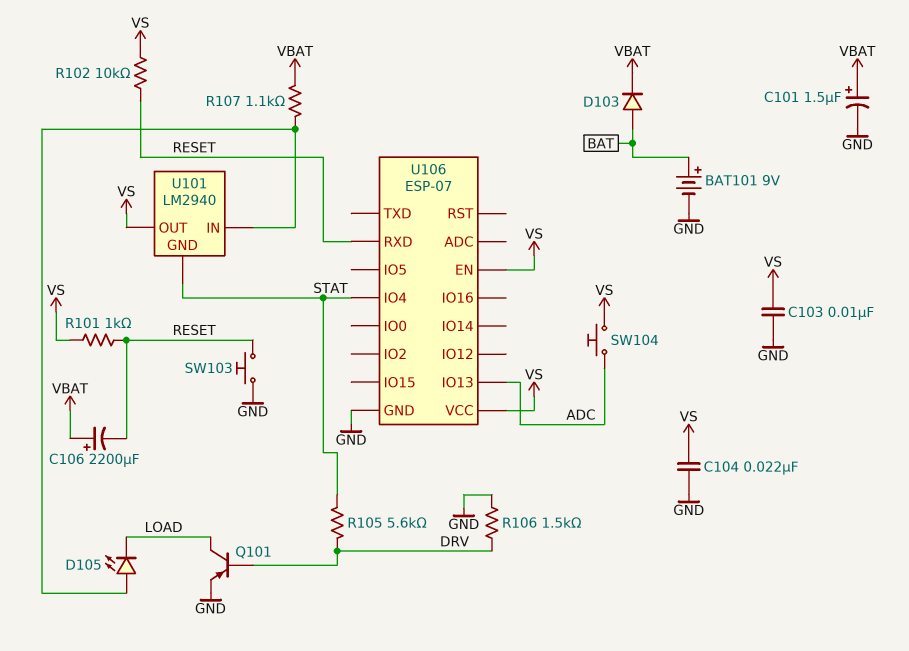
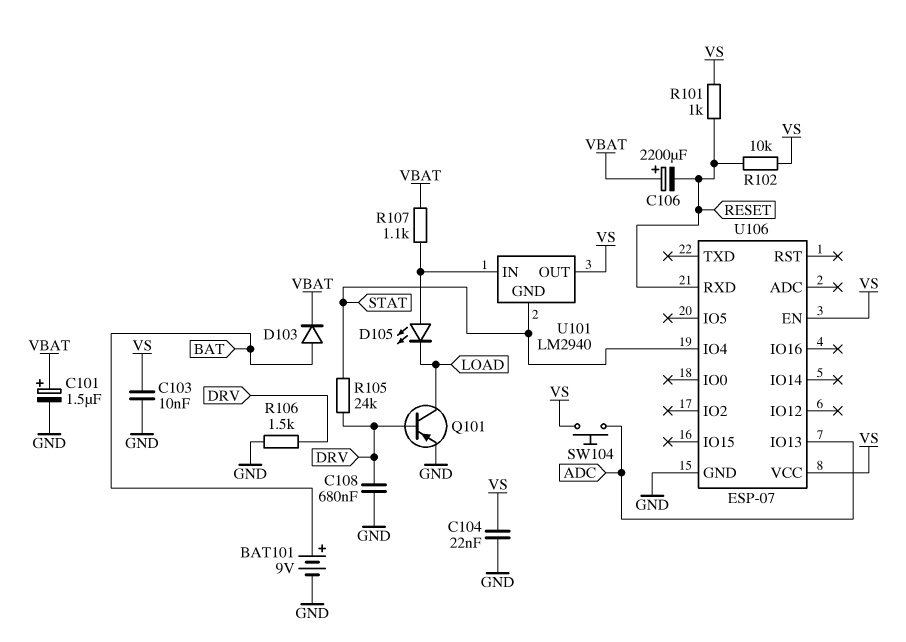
C108: none -> 680nF (DRV, GND)
R105: 5.6k (DRV, STAT) -> 24k (DRV, STAT)
SW103: button (GND, RESET) -> none

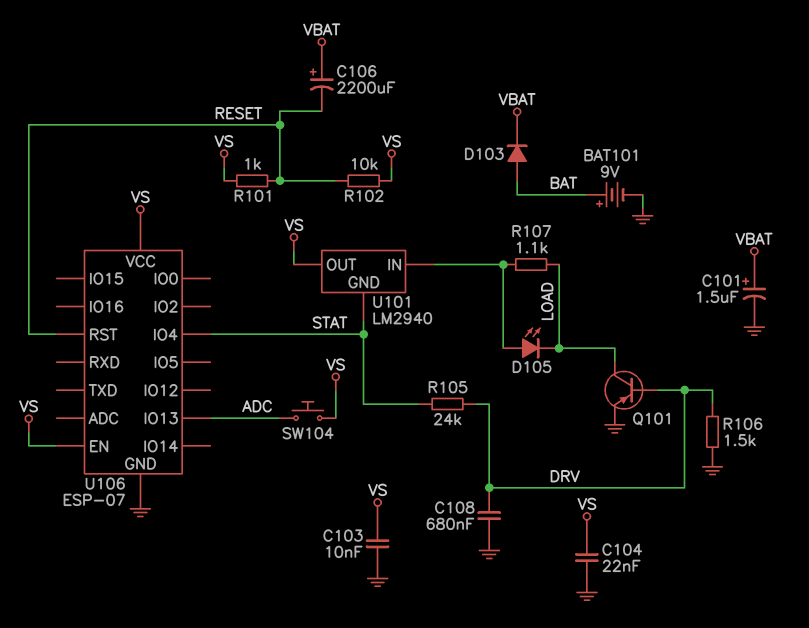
R107: 1.1k (U101/IN, VBAT) -> 1.1k (LOAD, U101/IN)
U106 pin RST: none -> RESET
U106 pin RXD: RESET -> none

